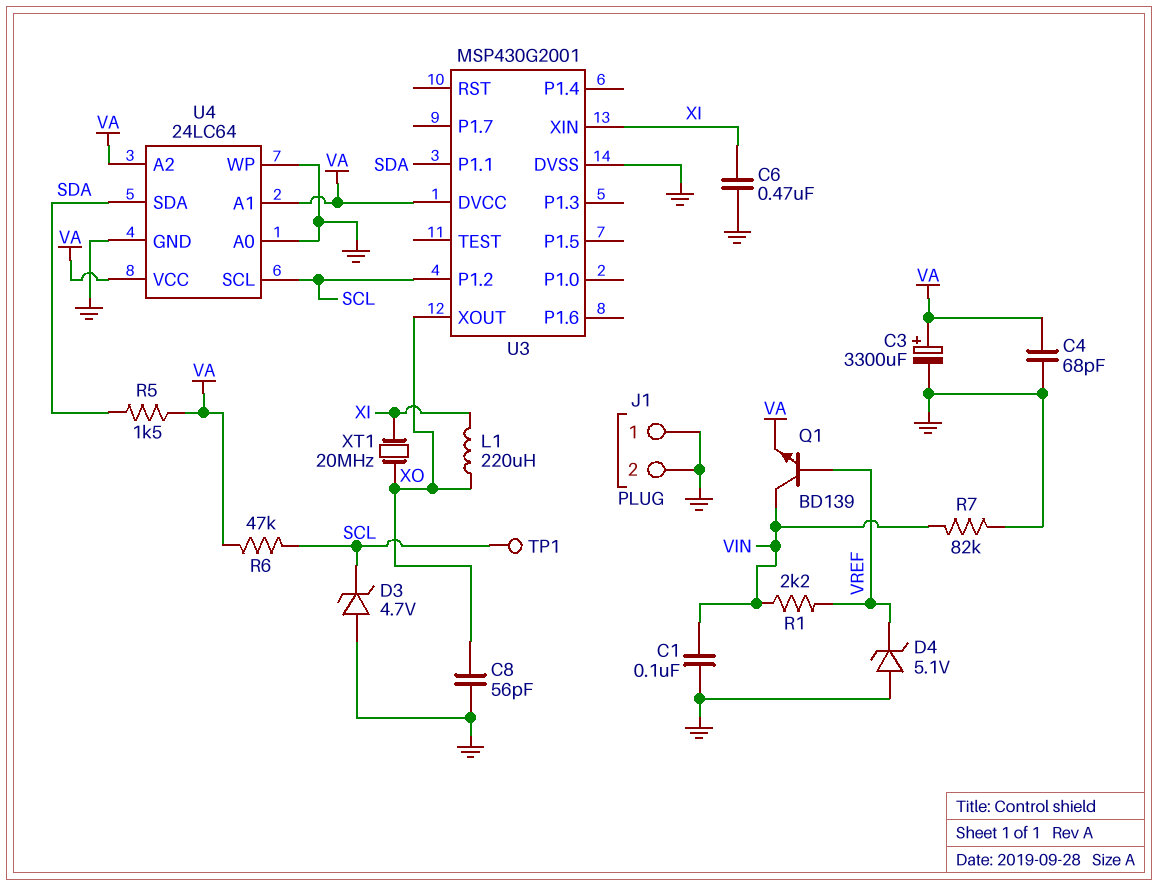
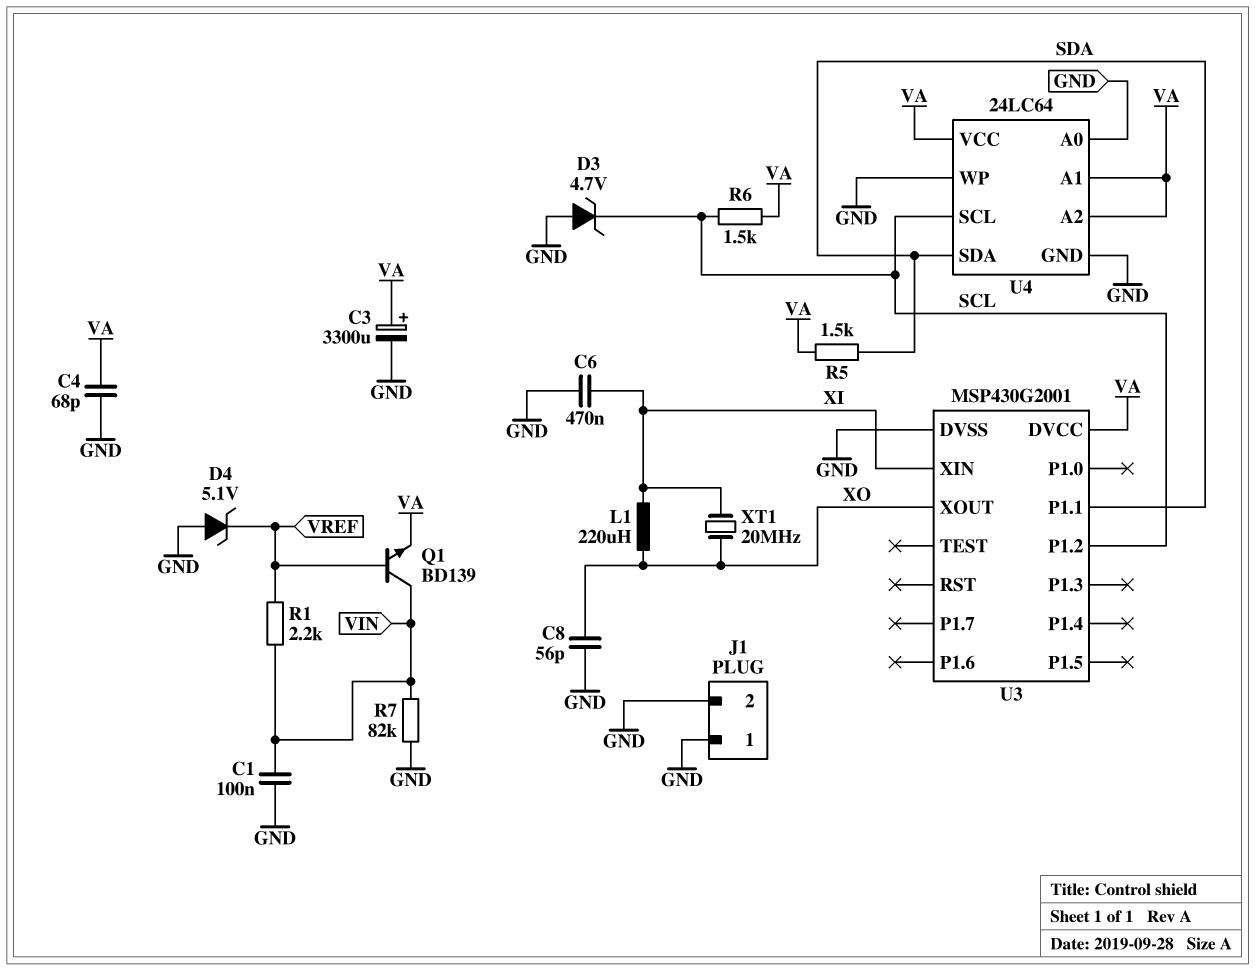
R6: 47k (SCL, VA) -> 1.5k (SCL, VA)
TP1: test point (SCL) -> none

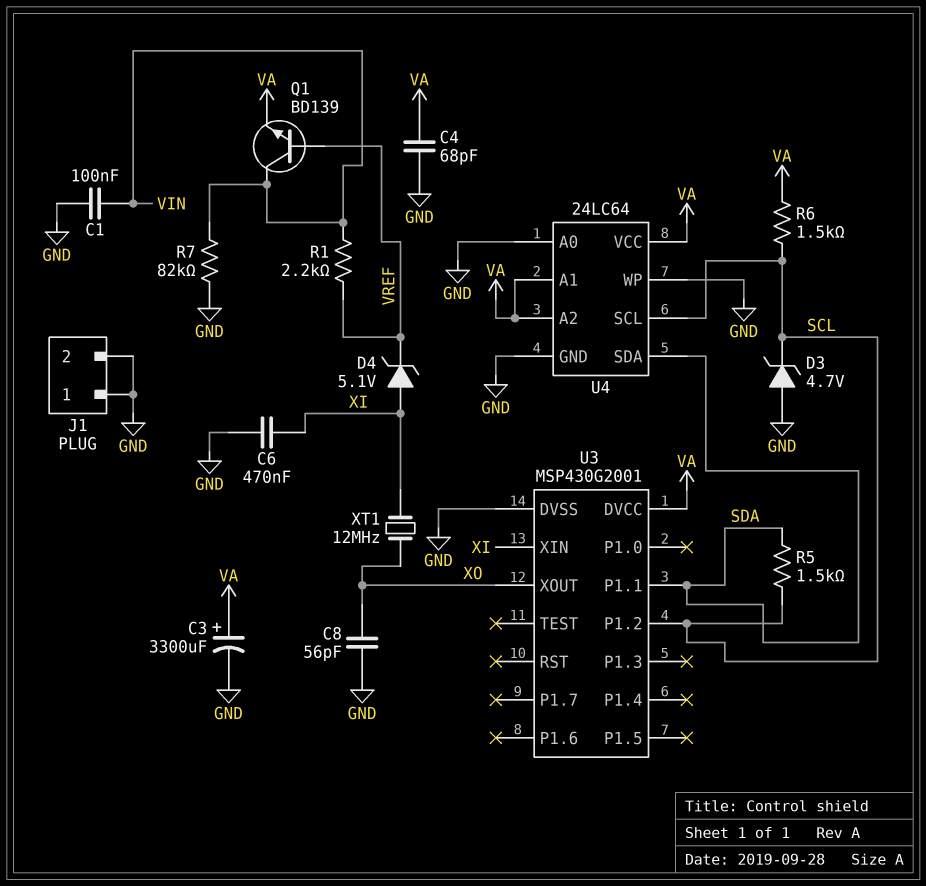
D4: zener 5.1V (A GND, K VREF) -> zener 5.1V (A XI, K VREF)
L1: 220uH (XI, XO) -> none
R5: 1.5k (SDA, VA) -> 1.5k (SCL, SDA)
XT1: 20MHz (XI, XO) -> 12MHz (XI, XO)

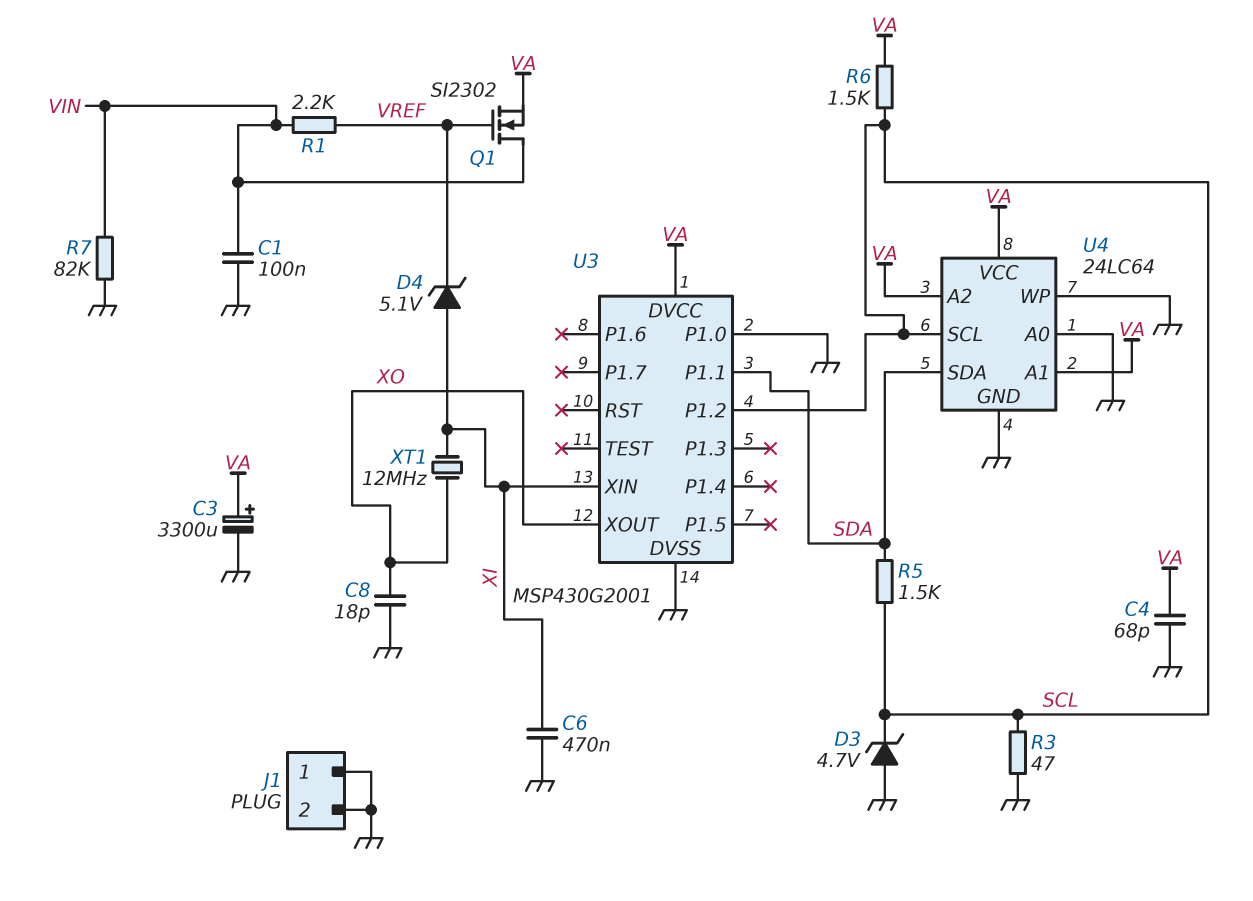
C8: 56pF (GND, XO) -> 18pF (GND, XO)
Q1: NPN BD139 (B VREF, C VIN, E VA) -> NMOS SI2302 (G VREF, D VIN, S VA)
R3: none -> 47 (GND, SCL)
U3 pin P1.0: none -> GND

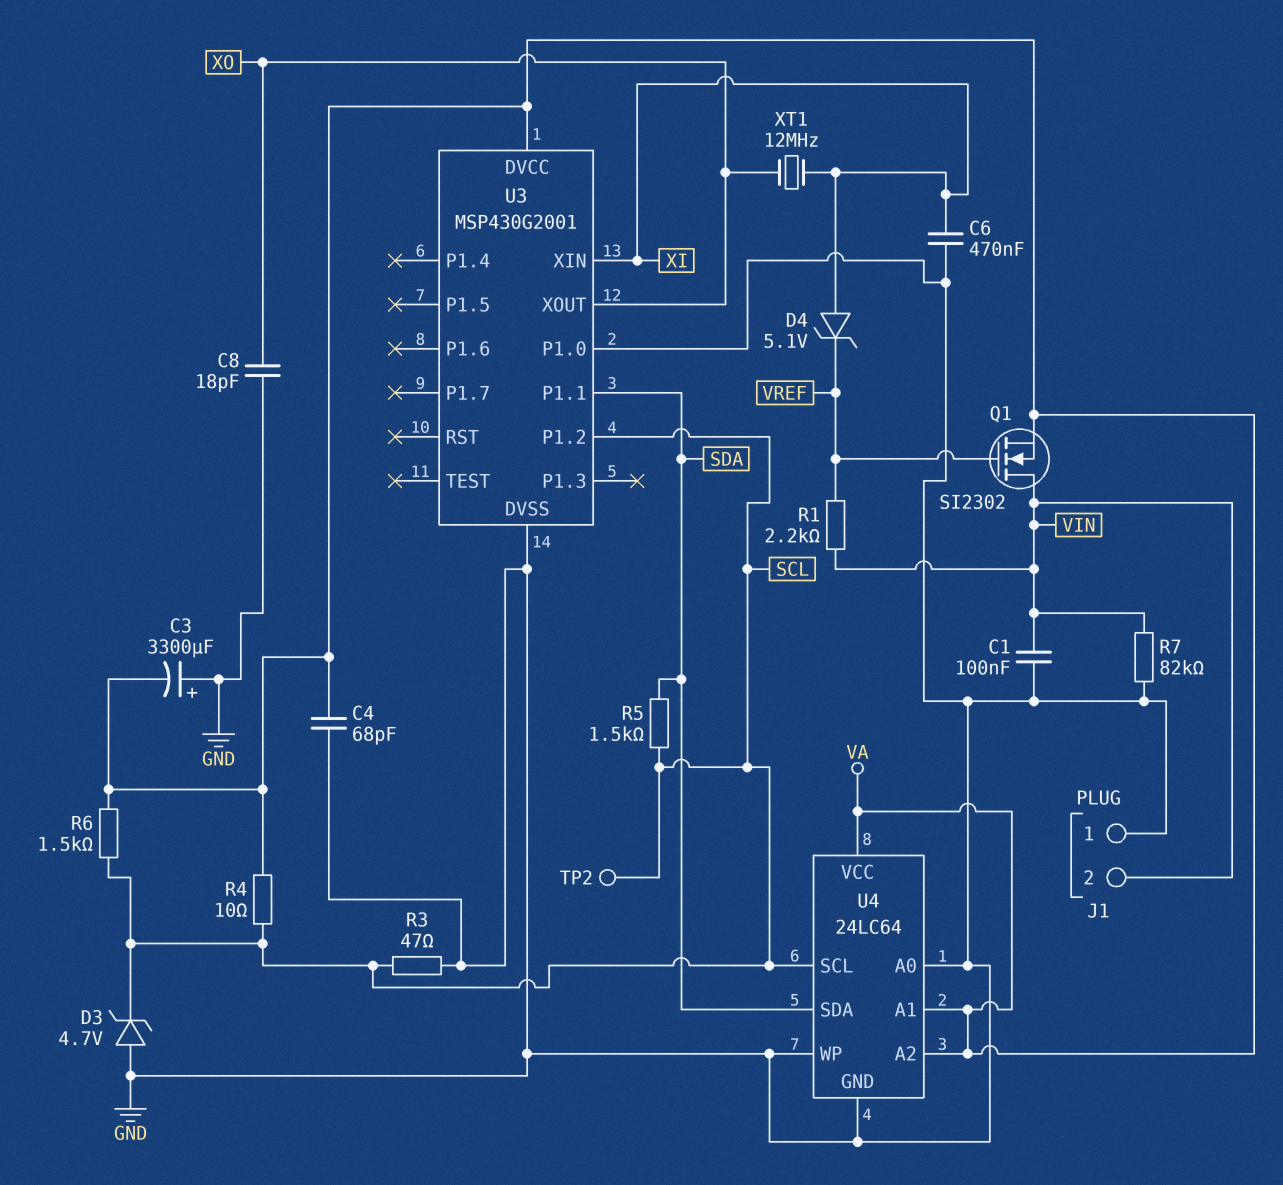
C3: 3300uF (plus VA, minus GND) -> 3300uF (plus GND, minus VA)
J1 pin 2: GND -> VIN
R4: none -> 10 (SCL, VA)
TP2: none -> test point (SCL)

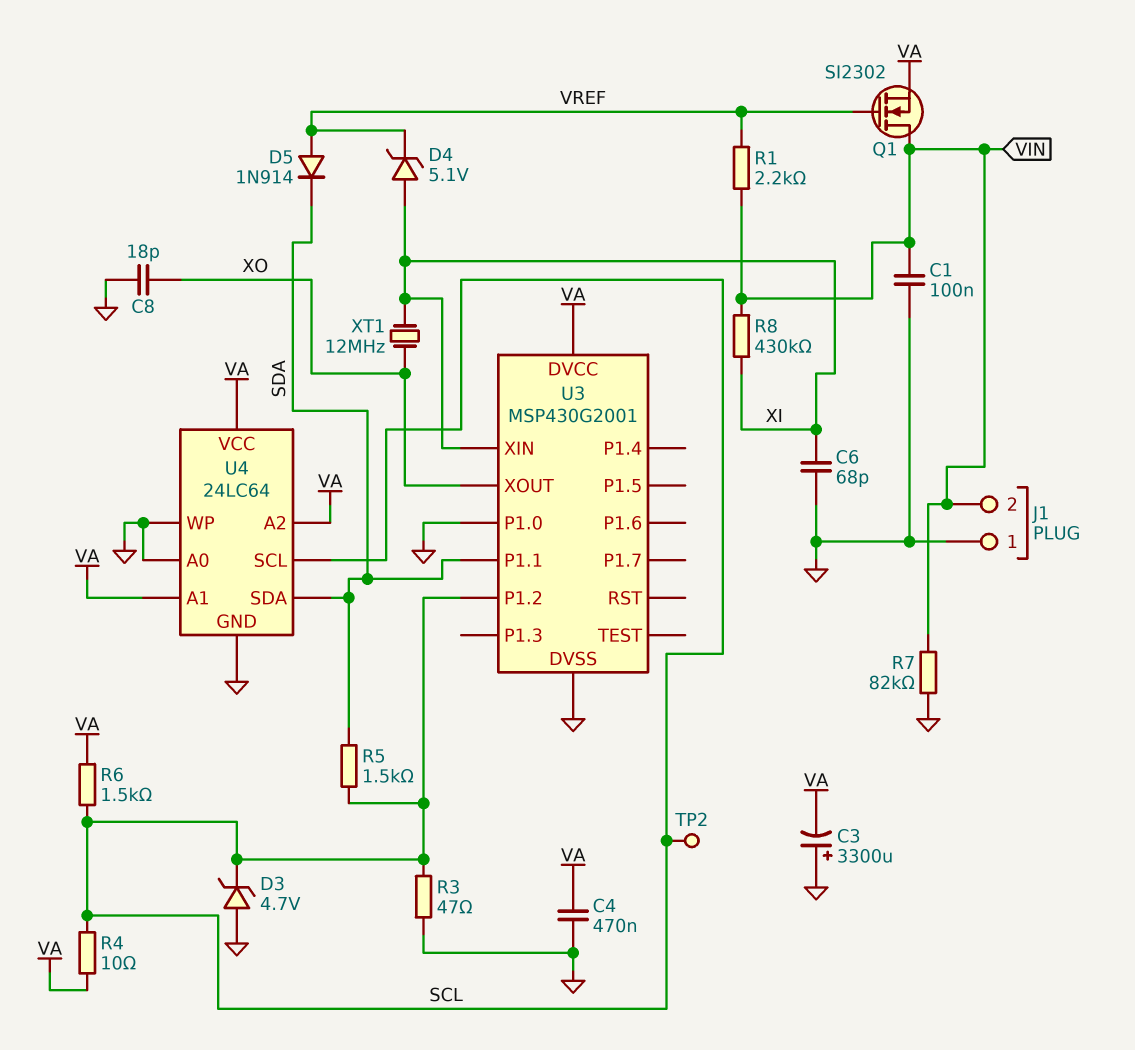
C4: 68pF (GND, VA) -> 470nF (GND, VA)
C6: 470nF (GND, XI) -> 68pF (GND, XI)
D5: none -> diode 1N914 (A VREF, K SDA)
R8: none -> 430k (VIN, XI)

